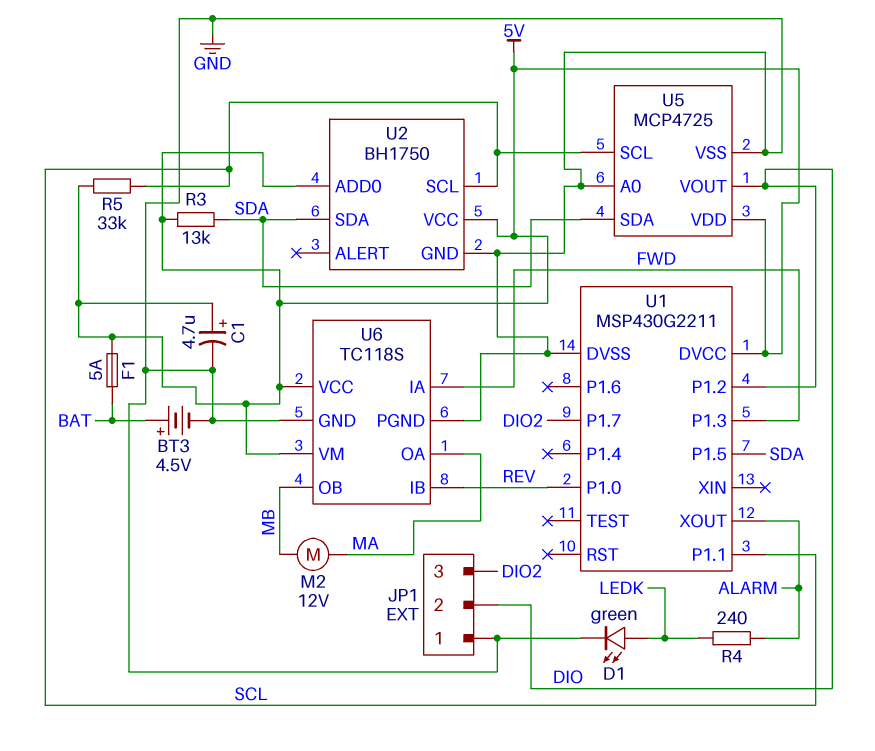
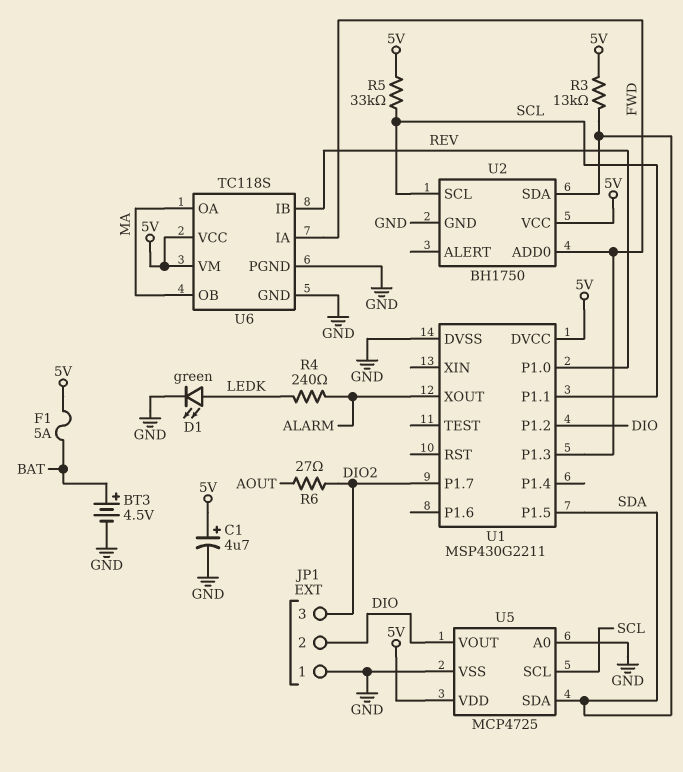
M2: motor 12V (MA, MB) -> none
R6: none -> 27 (AOUT, DIO2)
U2 pin ADD0: 5V -> FWD
U6 pin OB: MB -> MA

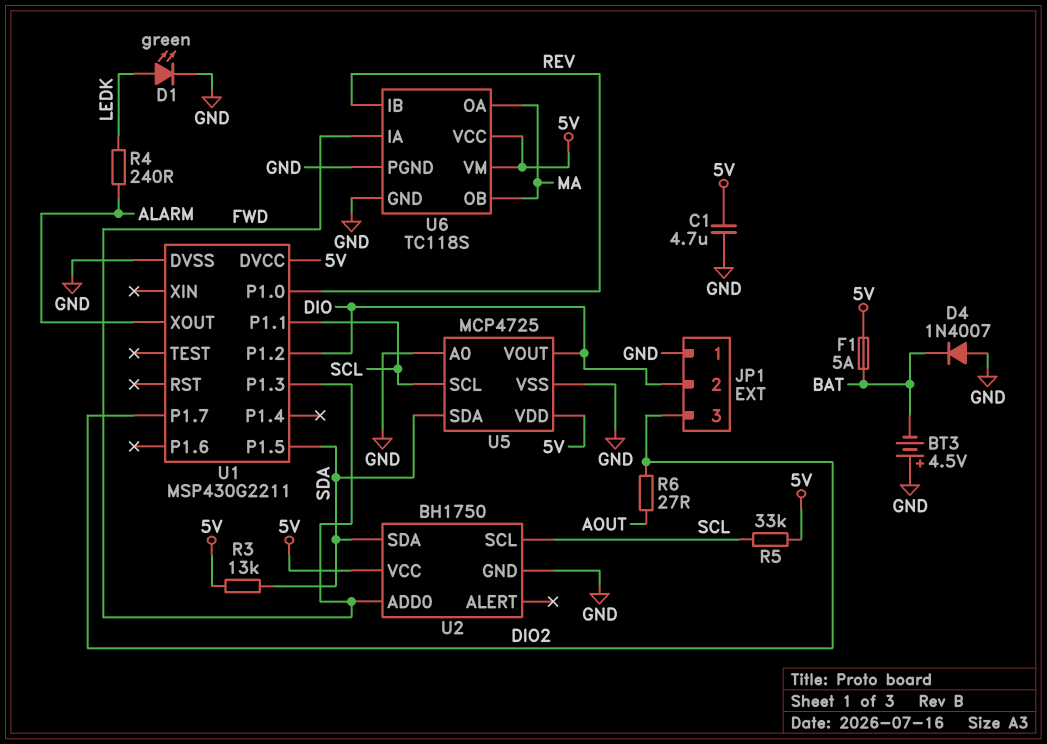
BT3: 4.5V (plus BAT, minus GND) -> 4.5V (plus GND, minus BAT)
C1: 4.7uF (plus 5V, minus GND) -> 4.7uF (5V, GND)
D4: none -> diode 1N4007 (A GND, K BAT)

